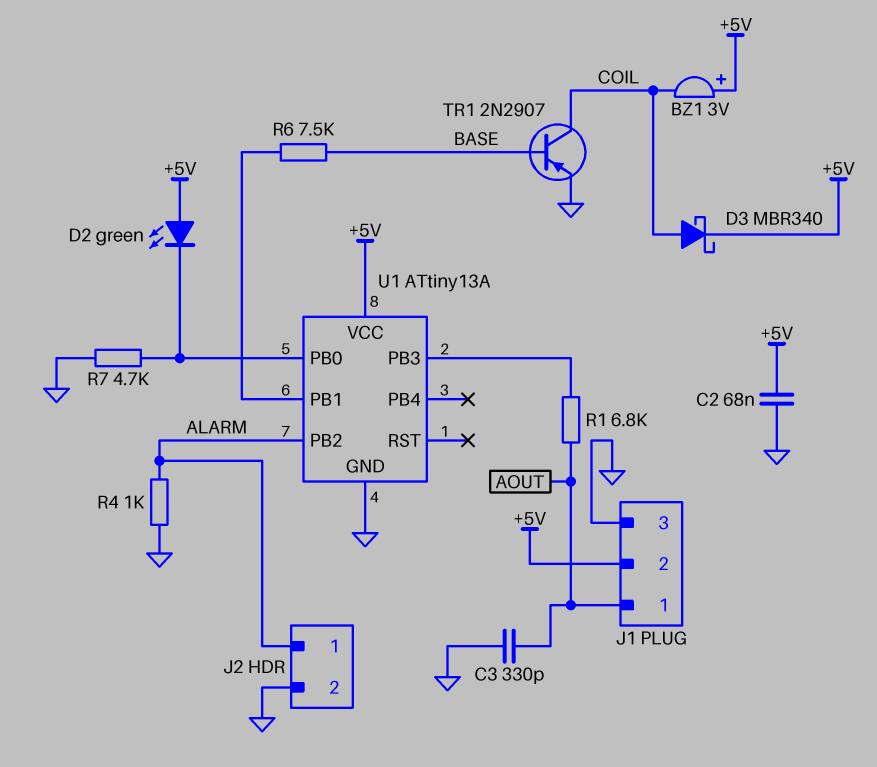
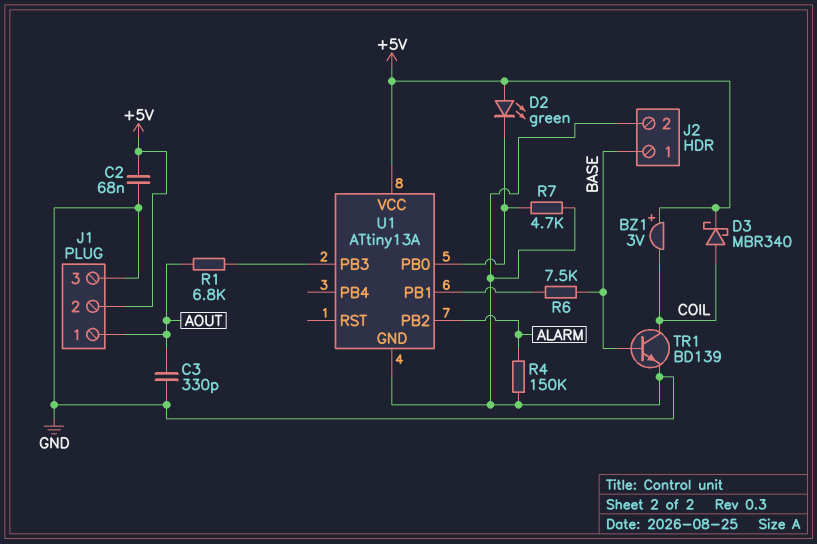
J2 pin 1: ALARM -> BASE
R4: 1k (ALARM, GND) -> 150k (ALARM, GND)
TR1: PNP 2N2907 (B BASE, C COIL, E GND) -> NPN BD139 (B BASE, C COIL, E GND)

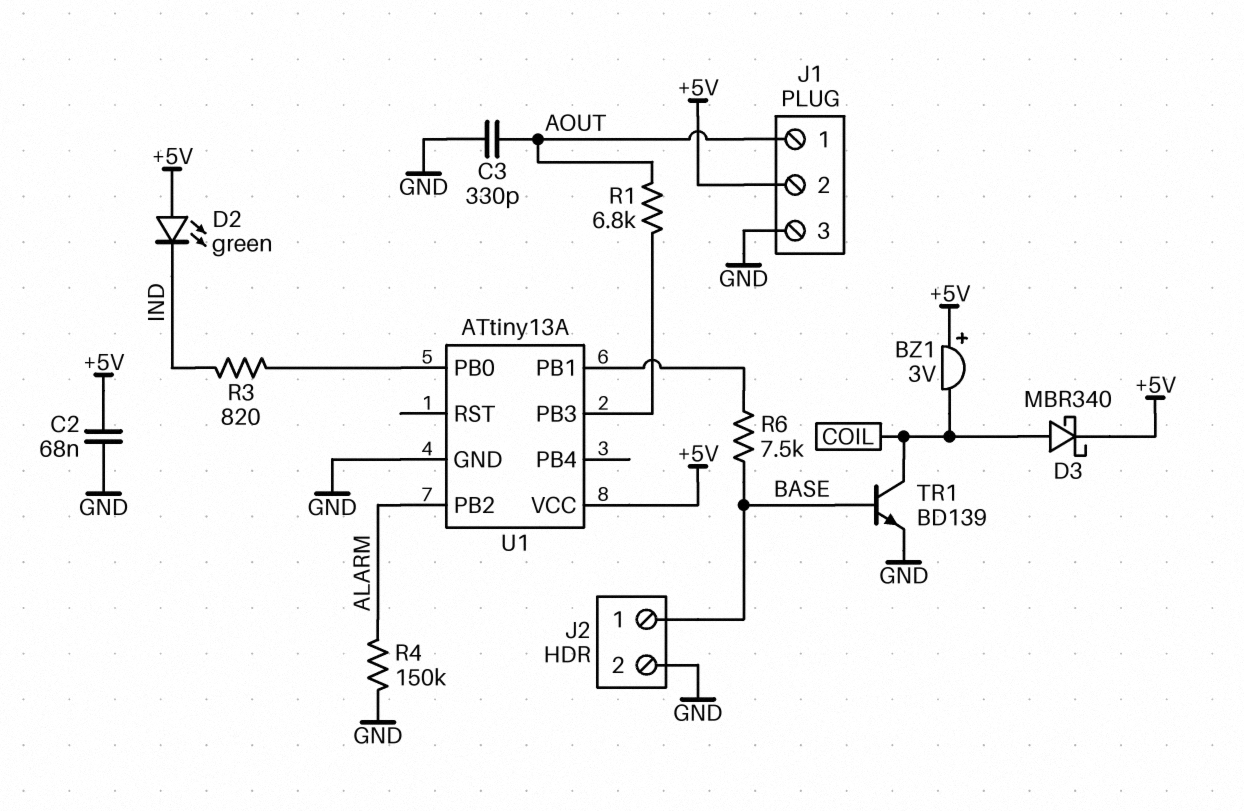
D2: LED green (A +5V, K U1/PB0) -> LED green (A +5V, K IND)
R3: none -> 820 (IND, U1/PB0)
R7: 4.7k (GND, U1/PB0) -> none

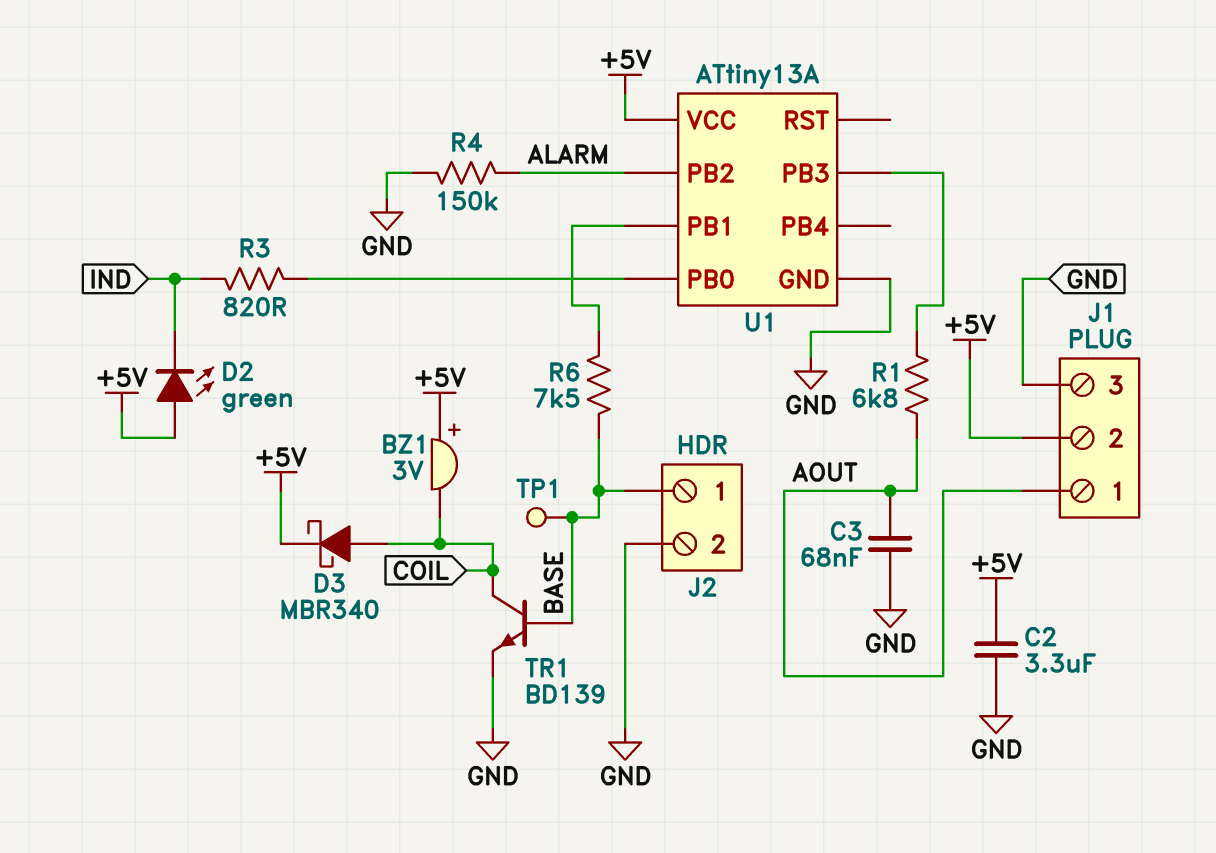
C2: 68nF (+5V, GND) -> 3.3uF (+5V, GND)
C3: 330pF (AOUT, GND) -> 68nF (AOUT, GND)
TP1: none -> test point (BASE)

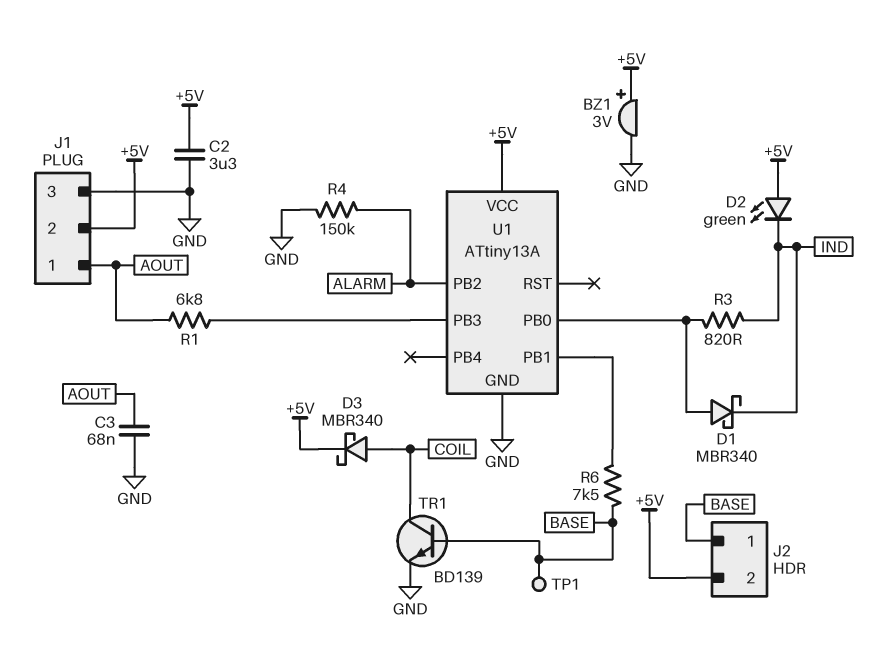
BZ1: buzzer 3V (plus +5V, minus COIL) -> buzzer 3V (plus +5V, minus GND)
D1: none -> schottky MBR340 (A U1/PB0, K IND)
J2 pin 2: GND -> +5V

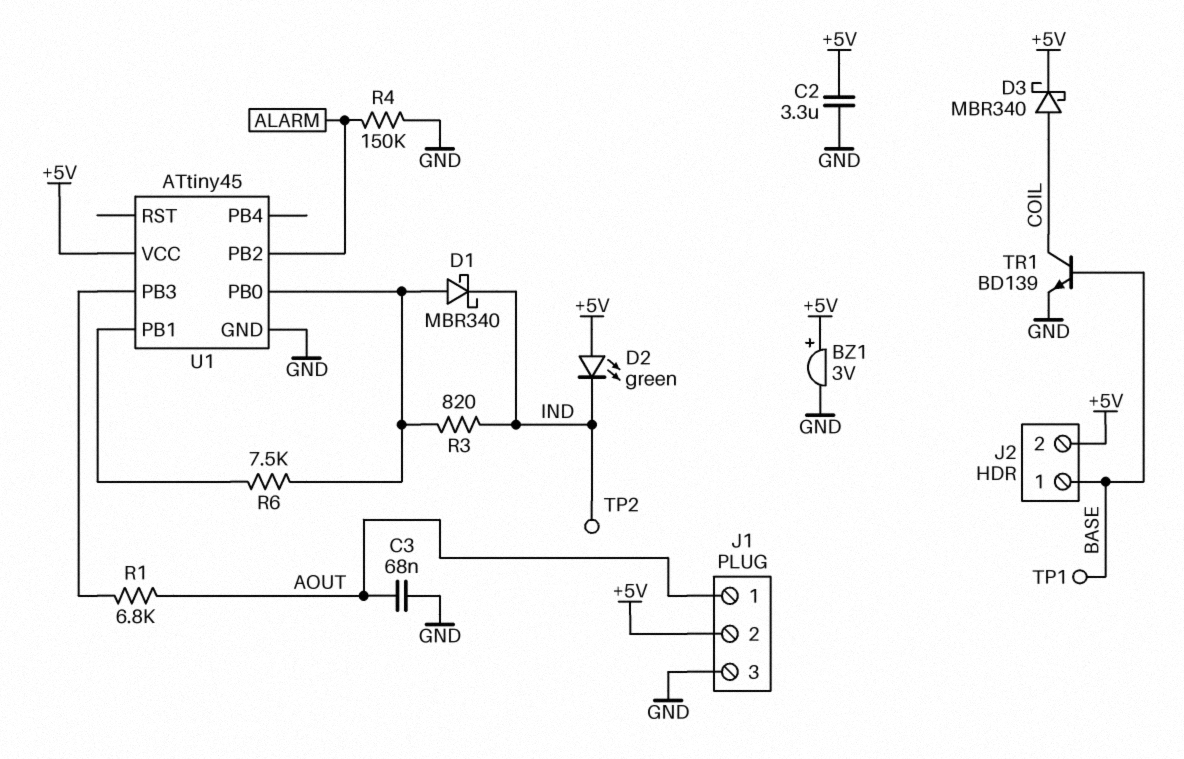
R6: 7.5k (BASE, U1/PB1) -> 7.5k (U1/PB0, U1/PB1)
TP2: none -> test point (IND)
U1: ATtiny13A -> ATtiny45

